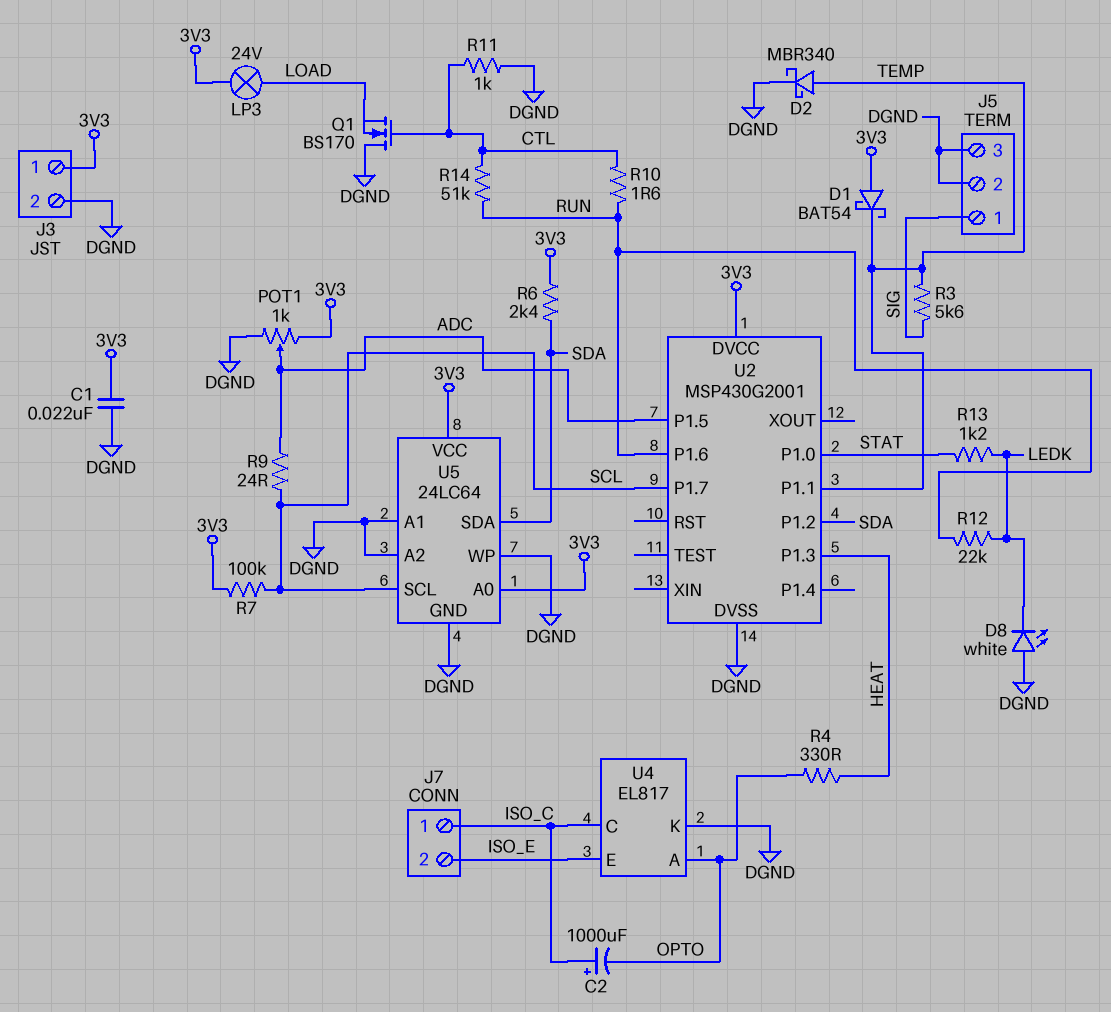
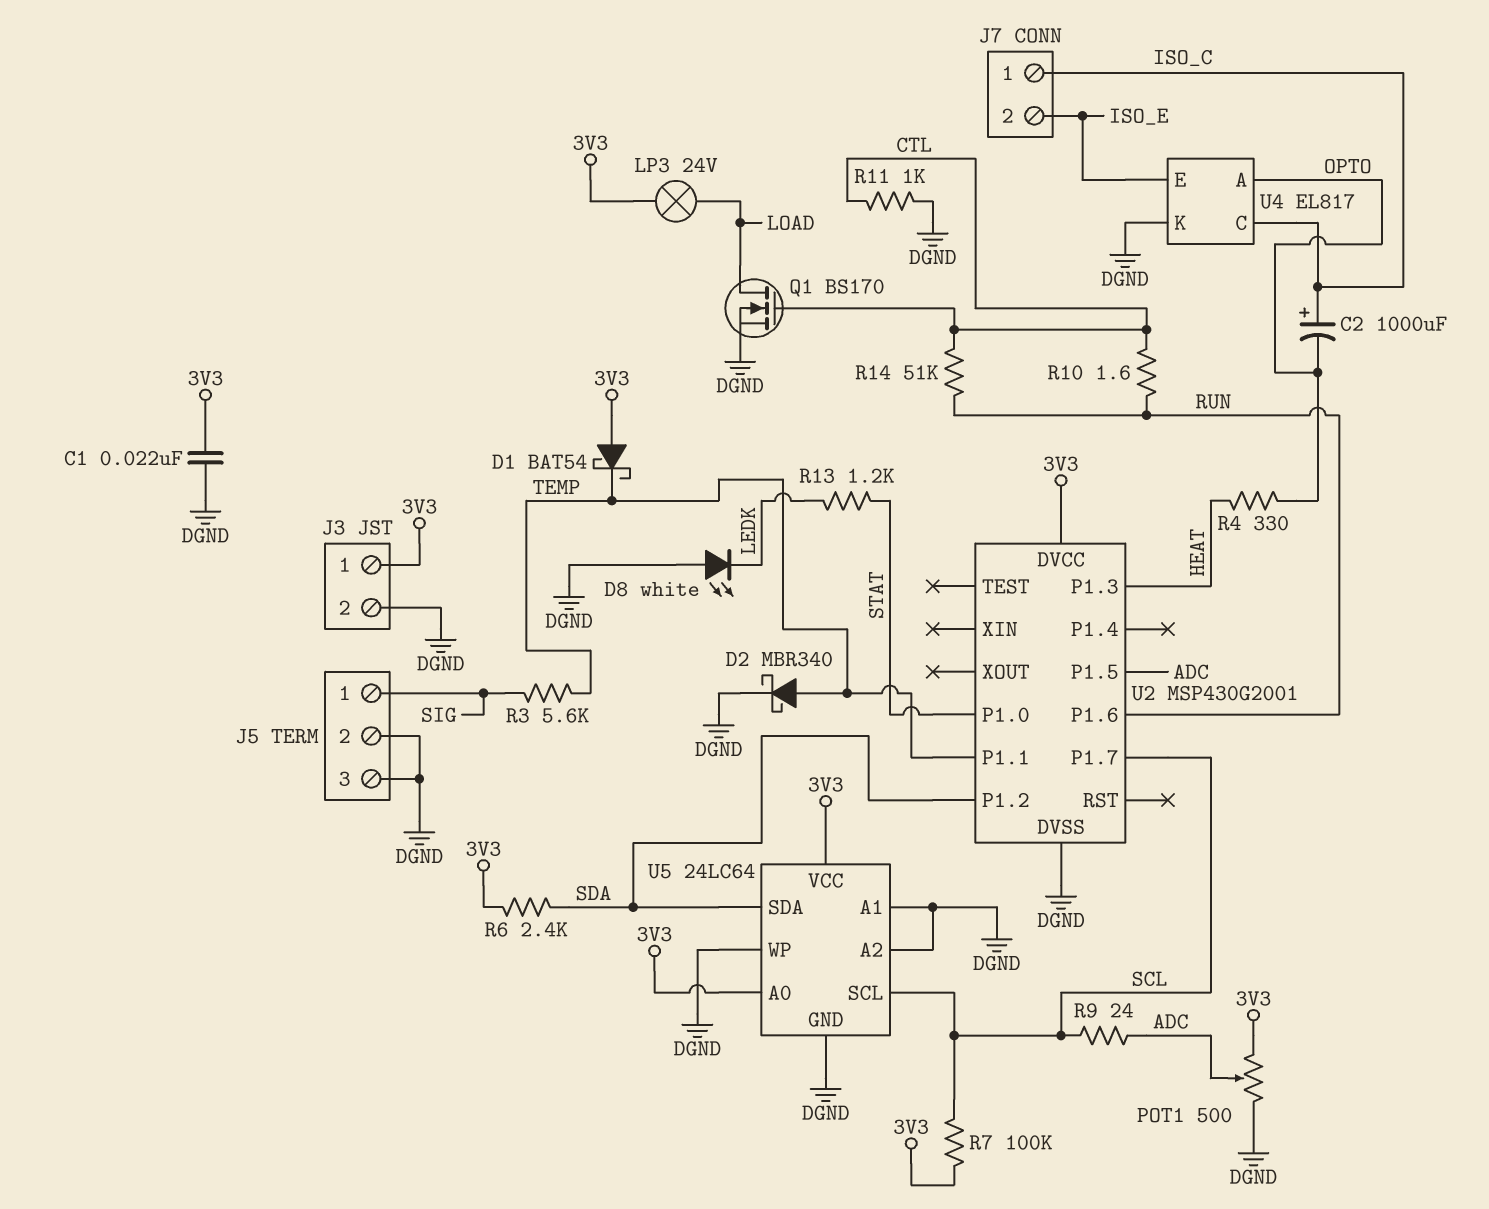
POT1: 1k (3V3, DGND, wiper ADC) -> 500 (3V3, DGND, wiper ADC)
Q1: NMOS BS170 (G CTL, D DGND, S LOAD) -> NMOS BS170 (G CTL, D LOAD, S DGND)
R12: 22k (LEDK, RUN) -> none

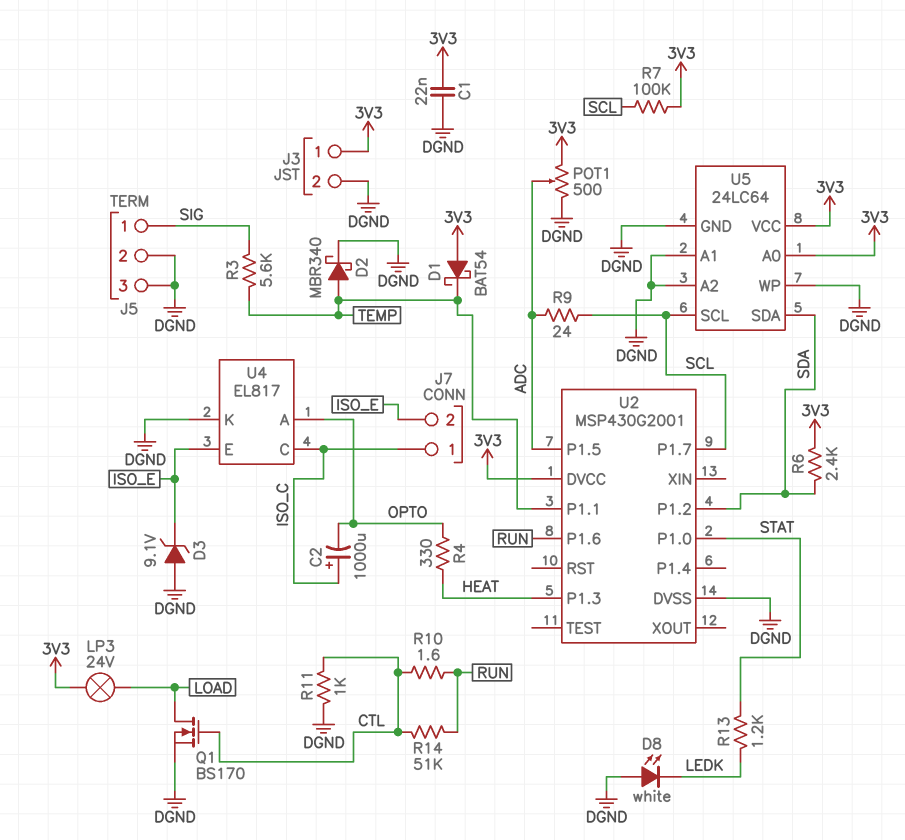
D3: none -> zener 9.1V (A DGND, K ISO_E)

